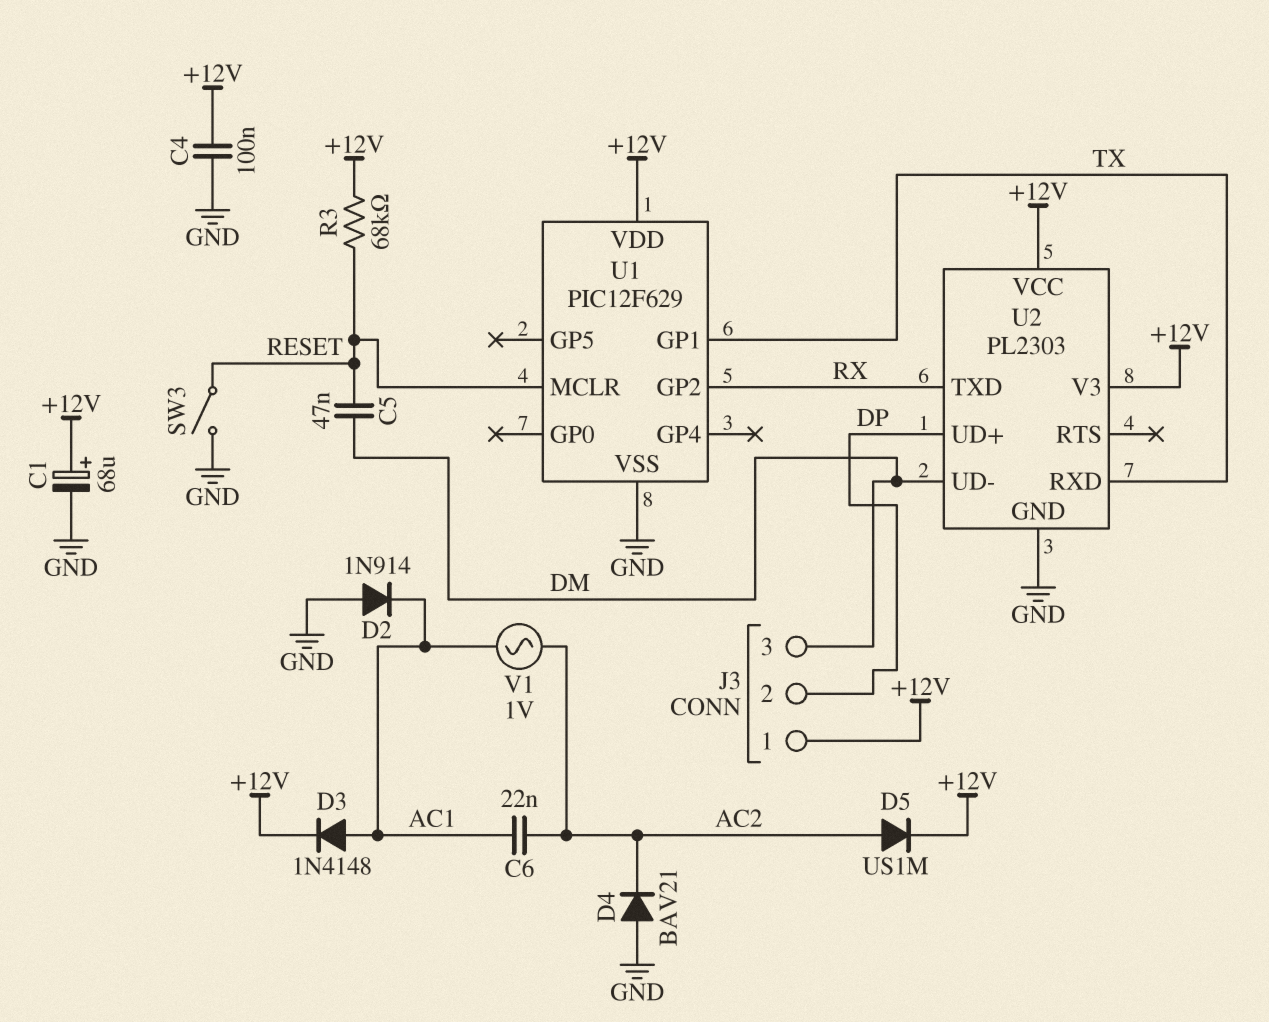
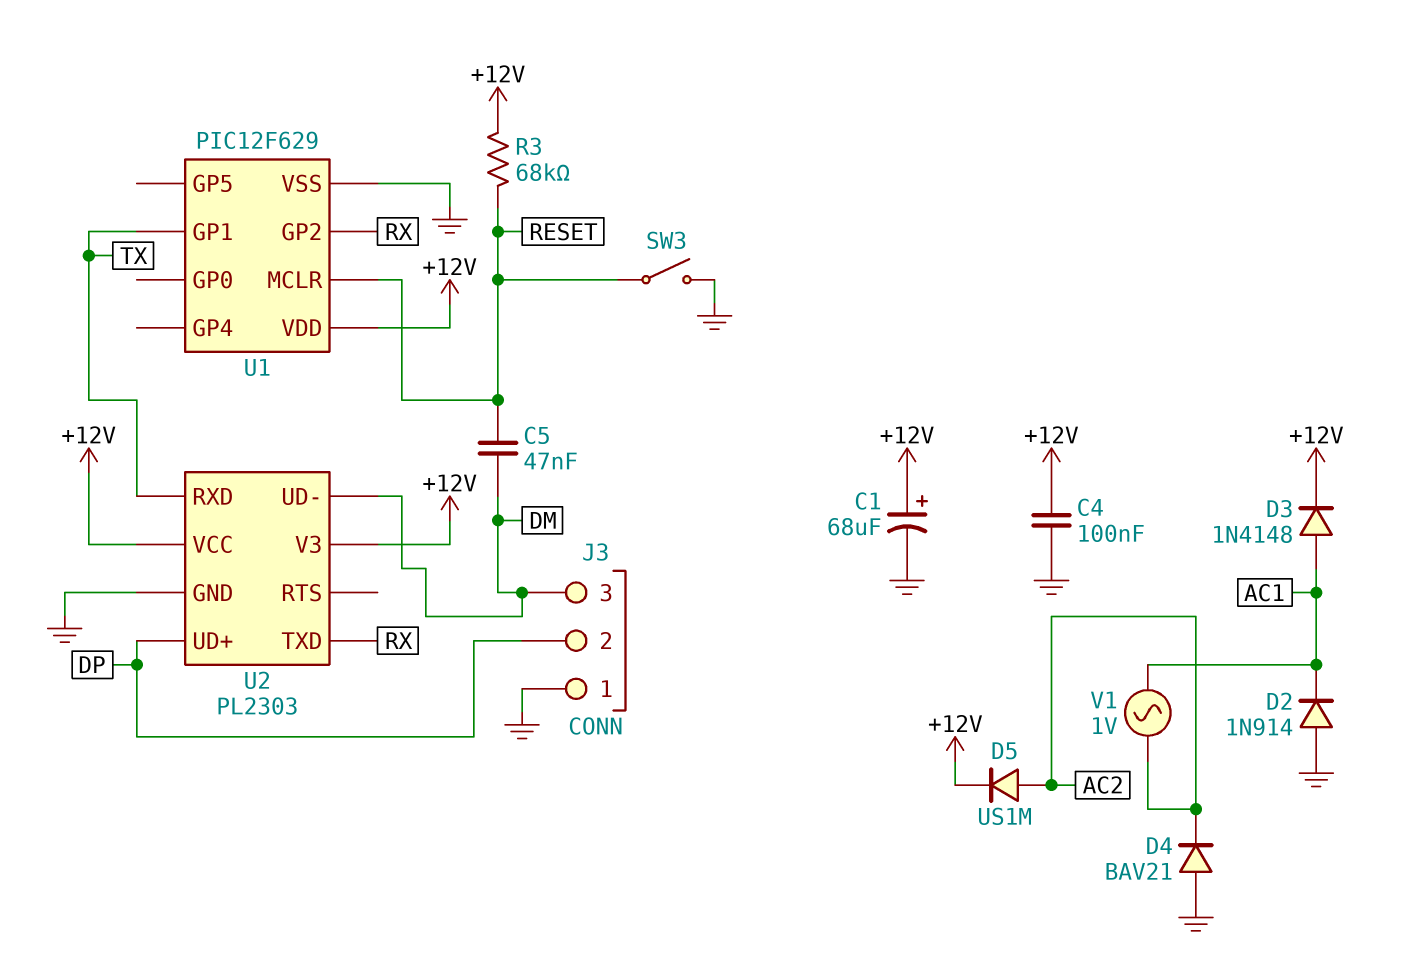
C6: 22nF (AC1, AC2) -> none
J3 pin 1: +12V -> GND

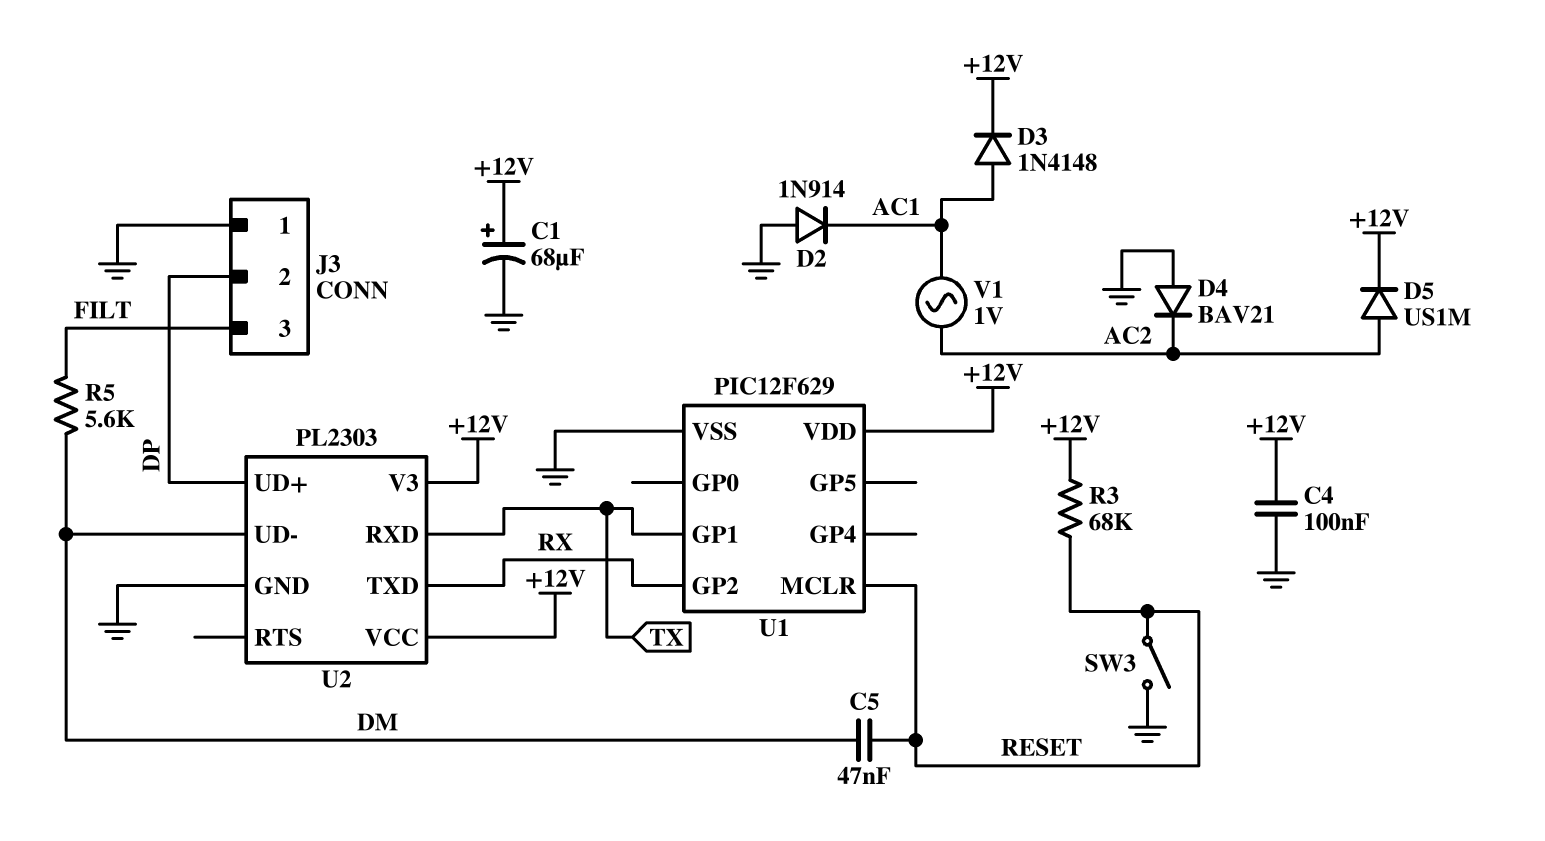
J3 pin 3: DM -> FILT
R5: none -> 5.6k (DM, FILT)

